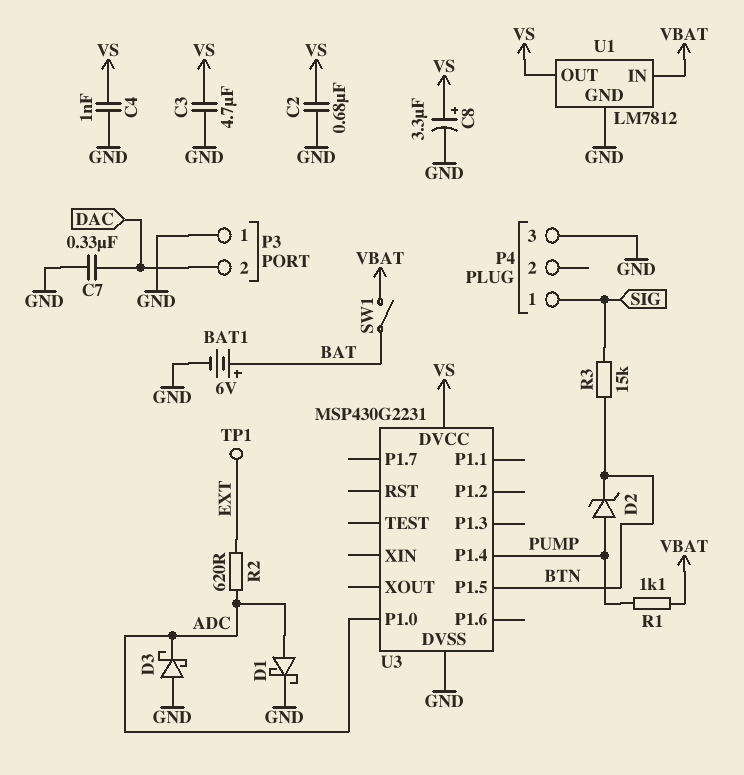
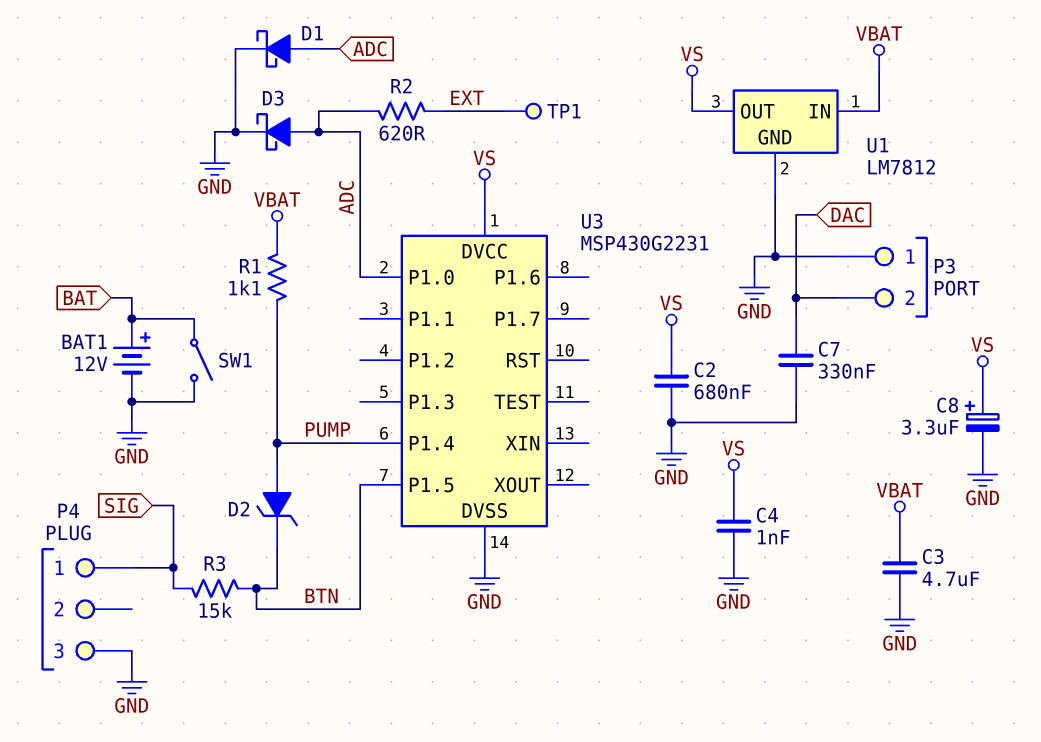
BAT1: 6V (plus BAT, minus GND) -> 12V (plus BAT, minus GND)
C3: 4.7uF (GND, VS) -> 4.7uF (GND, VBAT)
D3: schottky (A GND, K ADC) -> schottky (A ADC, K GND)
SW1: switch (BAT, VBAT) -> switch (BAT, GND)

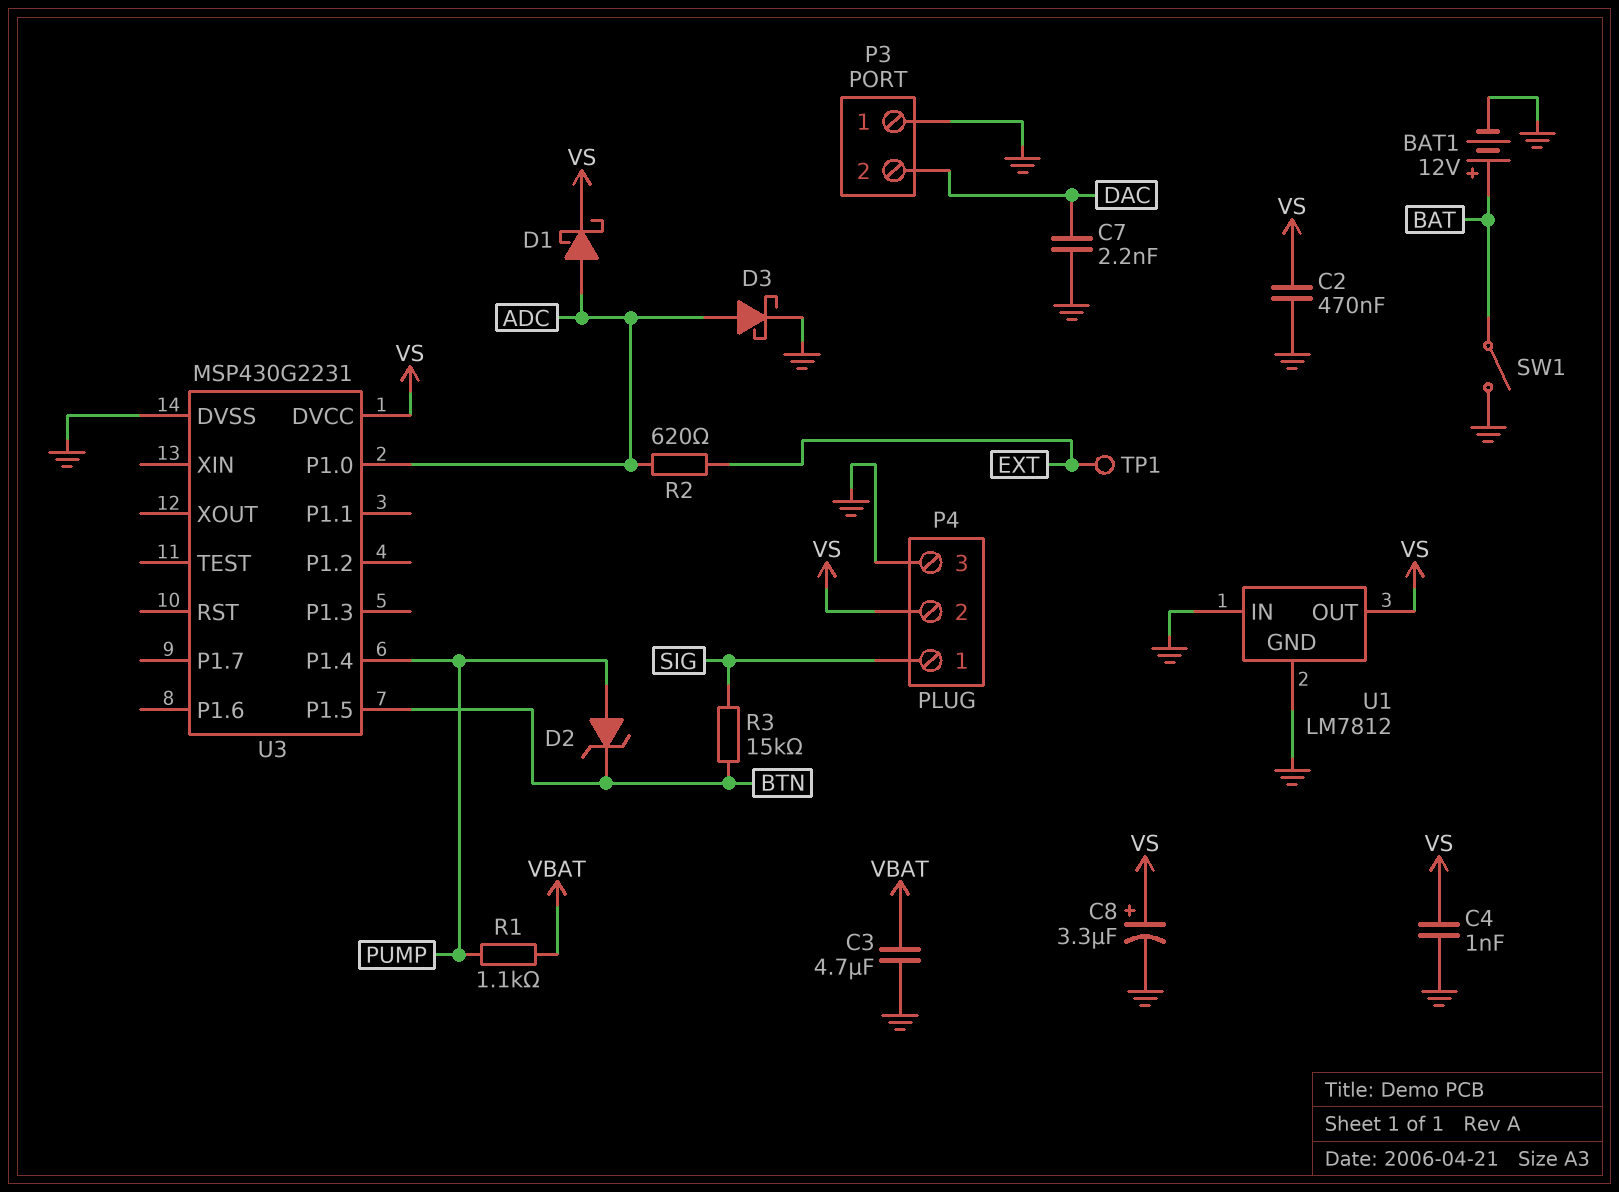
C2: 680nF (GND, VS) -> 470nF (GND, VS)
C7: 330nF (DAC, GND) -> 2.2nF (DAC, GND)
D1: schottky (A ADC, K GND) -> schottky (A ADC, K VS)
P4 pin 2: none -> VS
U1 pin IN: VBAT -> GND

